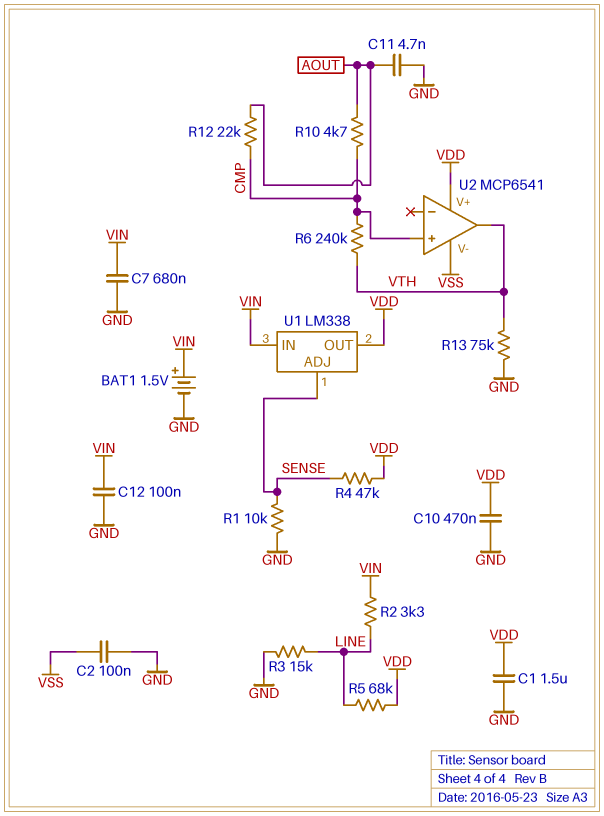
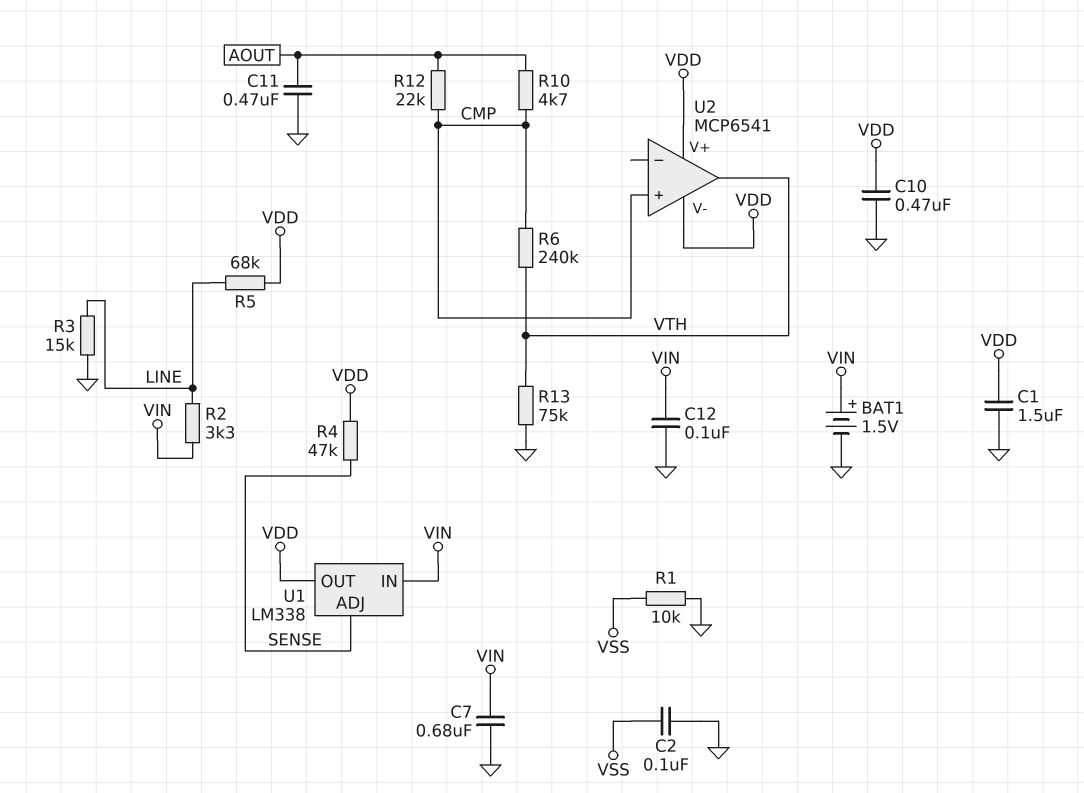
C11: 4.7nF (AOUT, GND) -> 470nF (AOUT, GND)
R1: 10k (GND, SENSE) -> 10k (GND, VSS)
U2 pin V-: VSS -> VDD

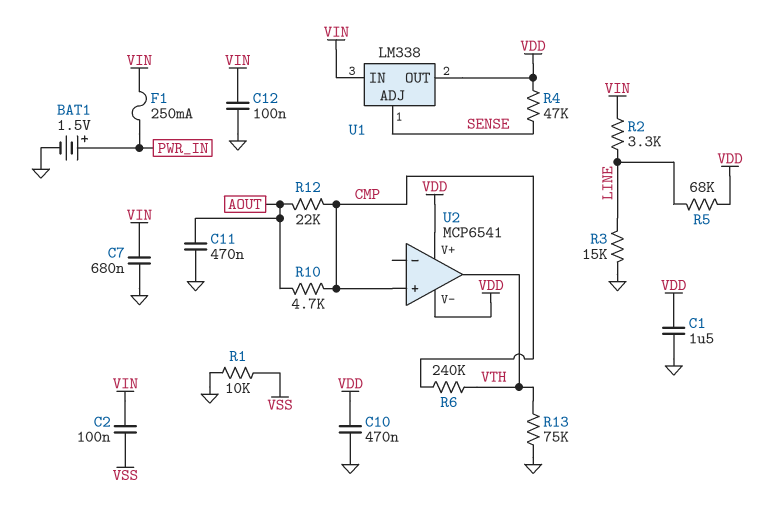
BAT1: 1.5V (plus VIN, minus GND) -> 1.5V (plus PWR_IN, minus GND)
C2: 100nF (GND, VSS) -> 100nF (VIN, VSS)
F1: none -> 250mA (PWR_IN, VIN)

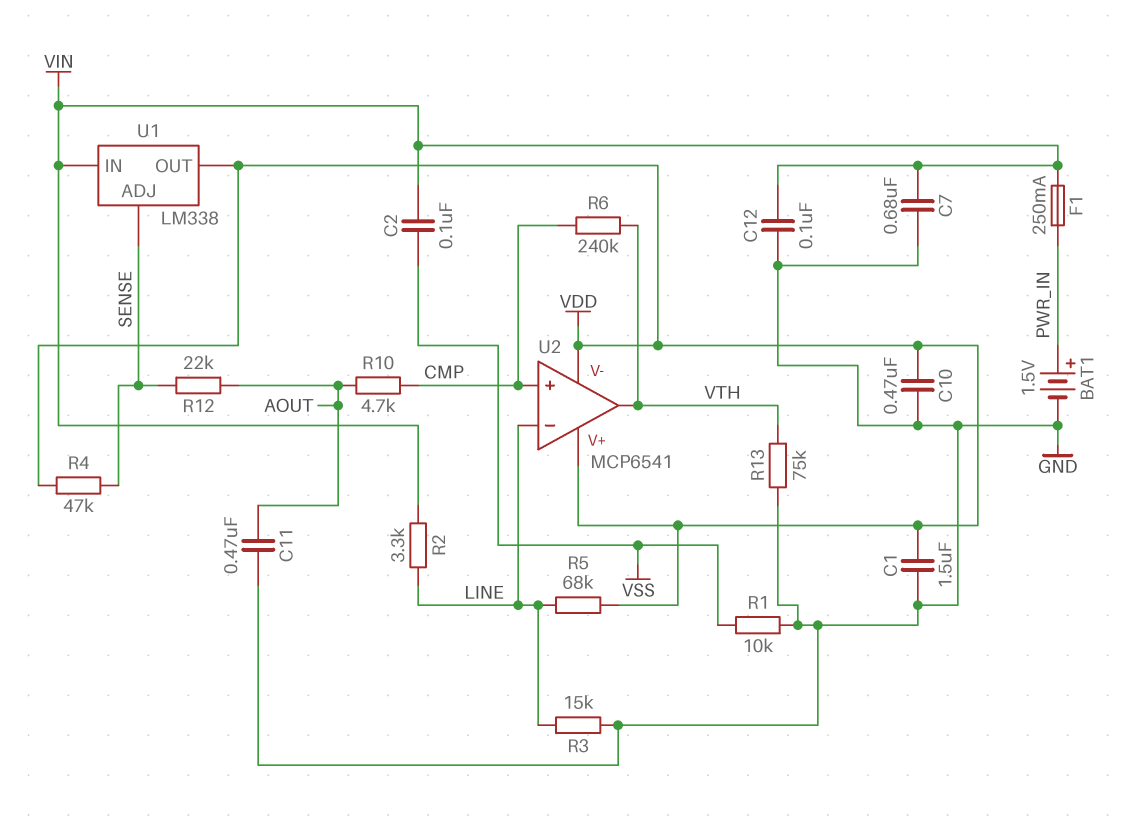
R12: 22k (AOUT, CMP) -> 22k (AOUT, SENSE)
U2 pin in-: none -> LINE

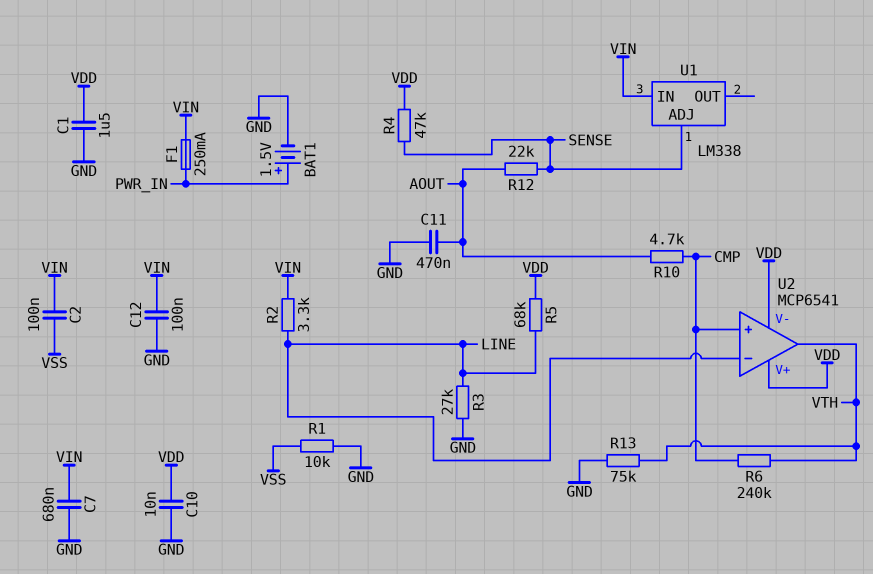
C10: 470nF (GND, VDD) -> 10nF (GND, VDD)
R3: 15k (GND, LINE) -> 27k (GND, LINE)
U1 pin OUT: VDD -> none

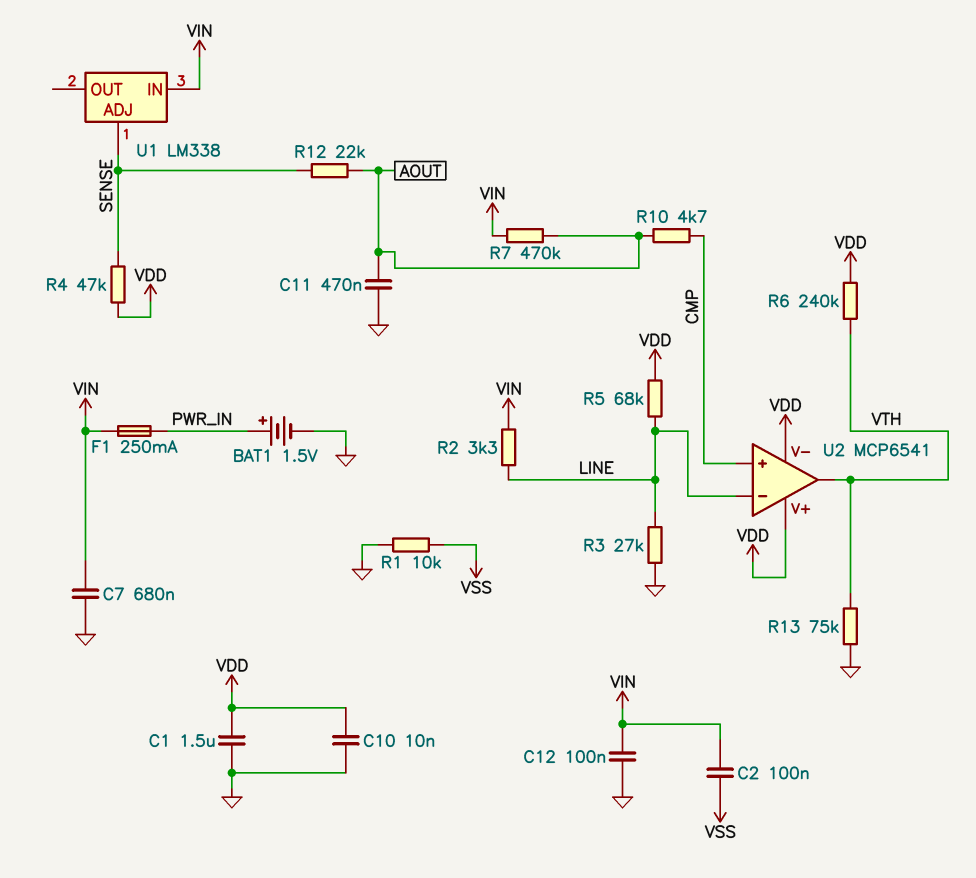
R6: 240k (CMP, VTH) -> 240k (VDD, VTH)
R7: none -> 470k (AOUT, VIN)

